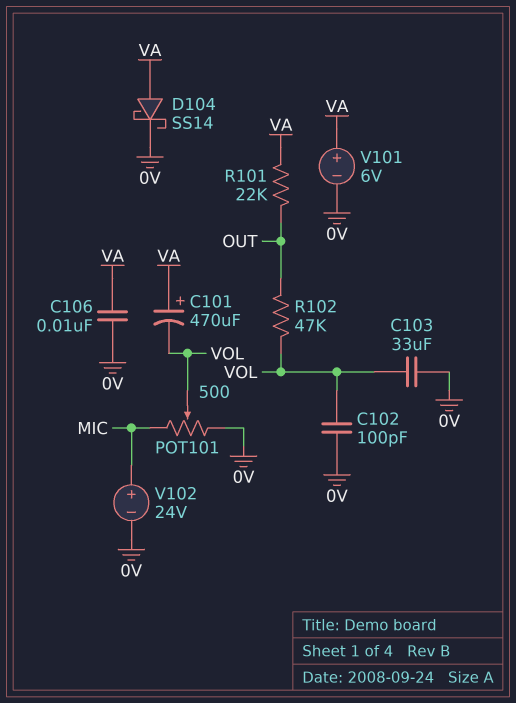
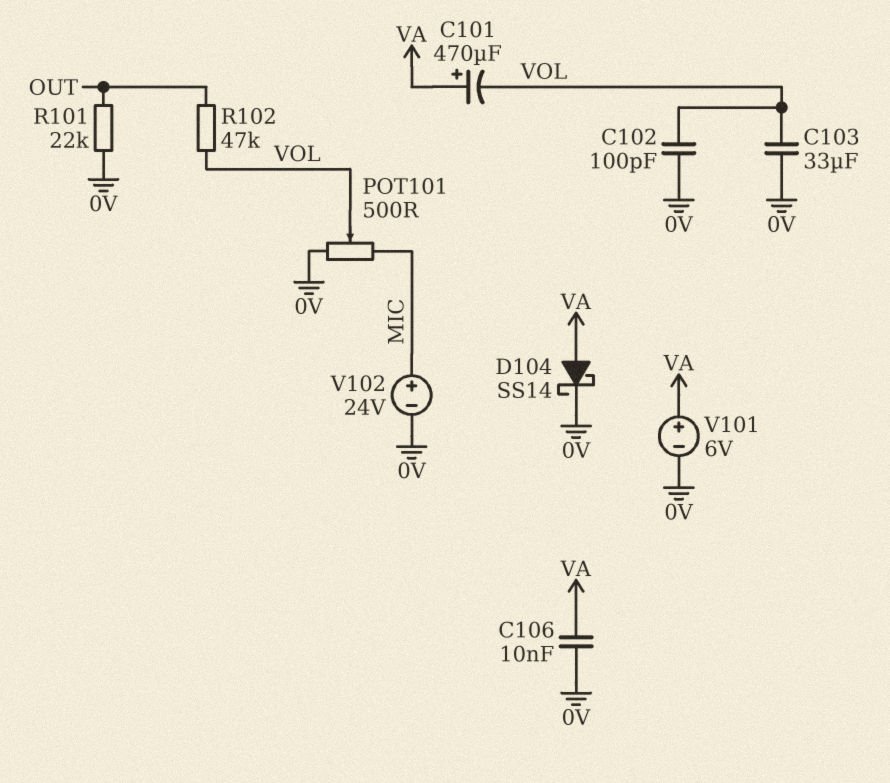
R101: 22k (OUT, VA) -> 22k (0V, OUT)

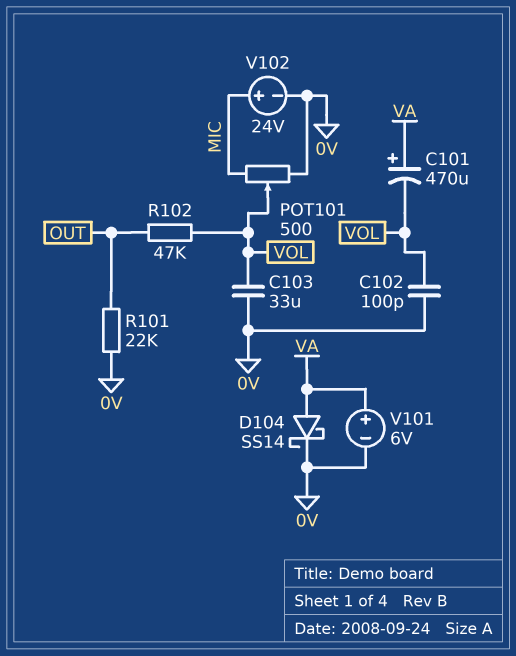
C106: 10nF (0V, VA) -> none

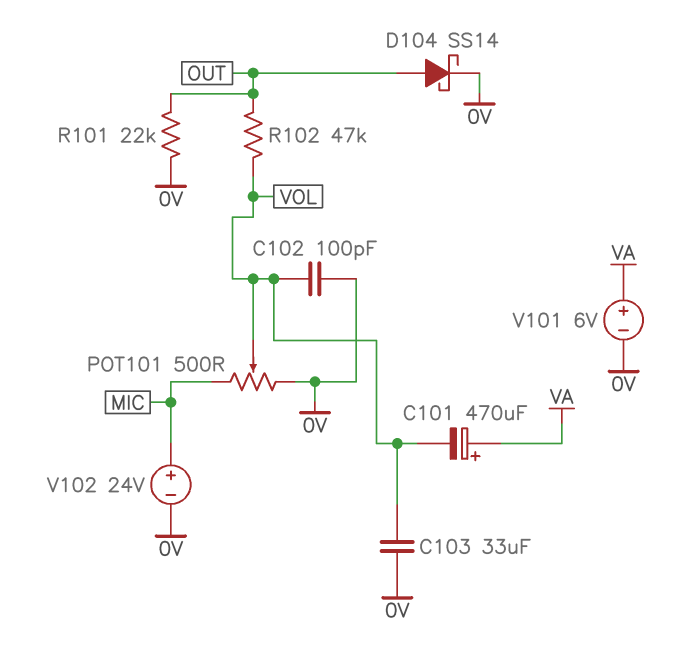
D104: schottky SS14 (A VA, K 0V) -> schottky SS14 (A OUT, K 0V)

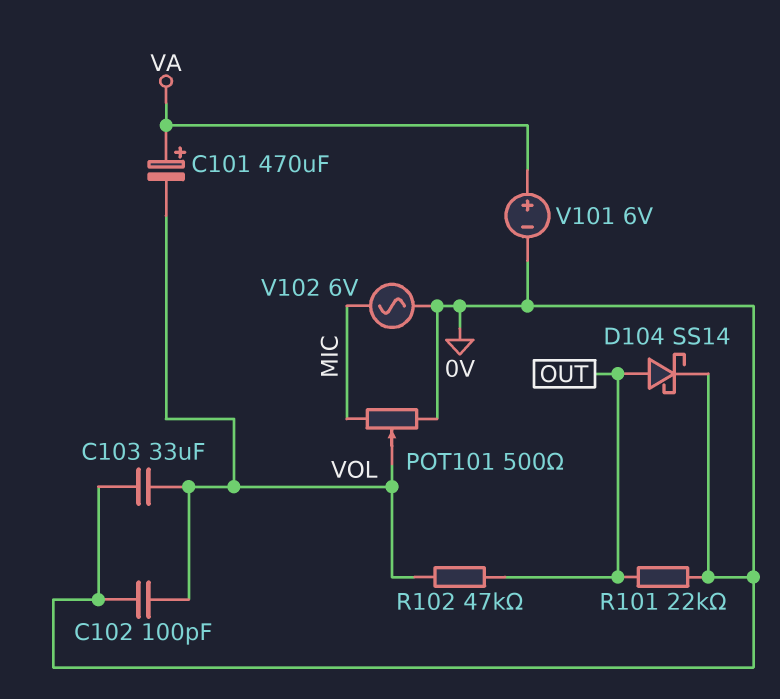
V102: 24V (plus MIC, minus 0V) -> AC 6V (0V, MIC)

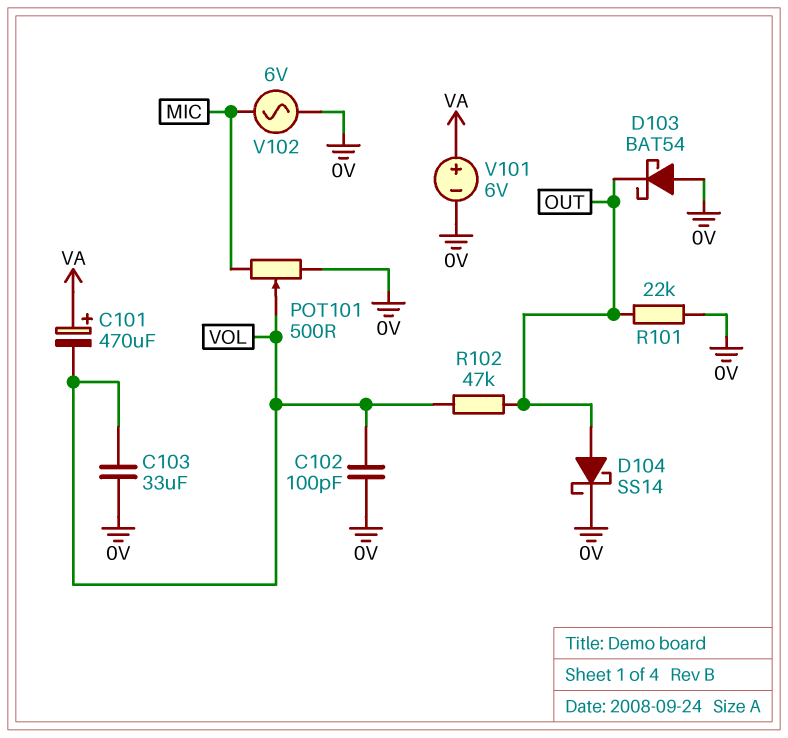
D103: none -> schottky BAT54 (A 0V, K OUT)

